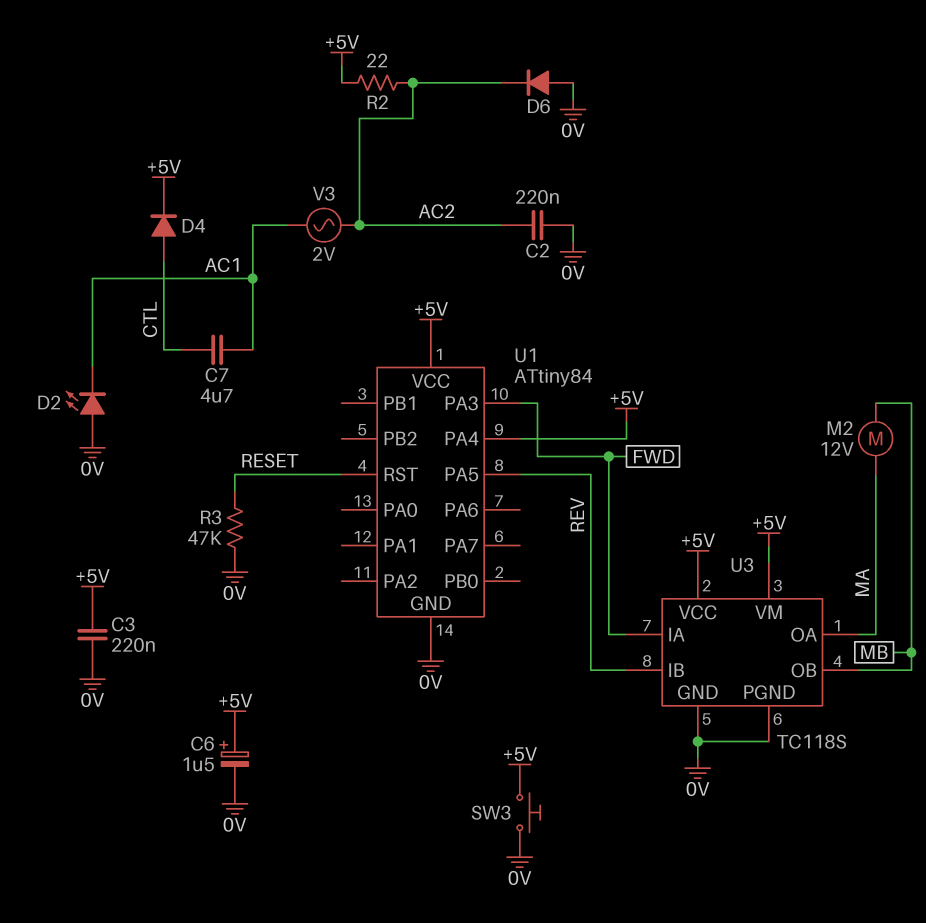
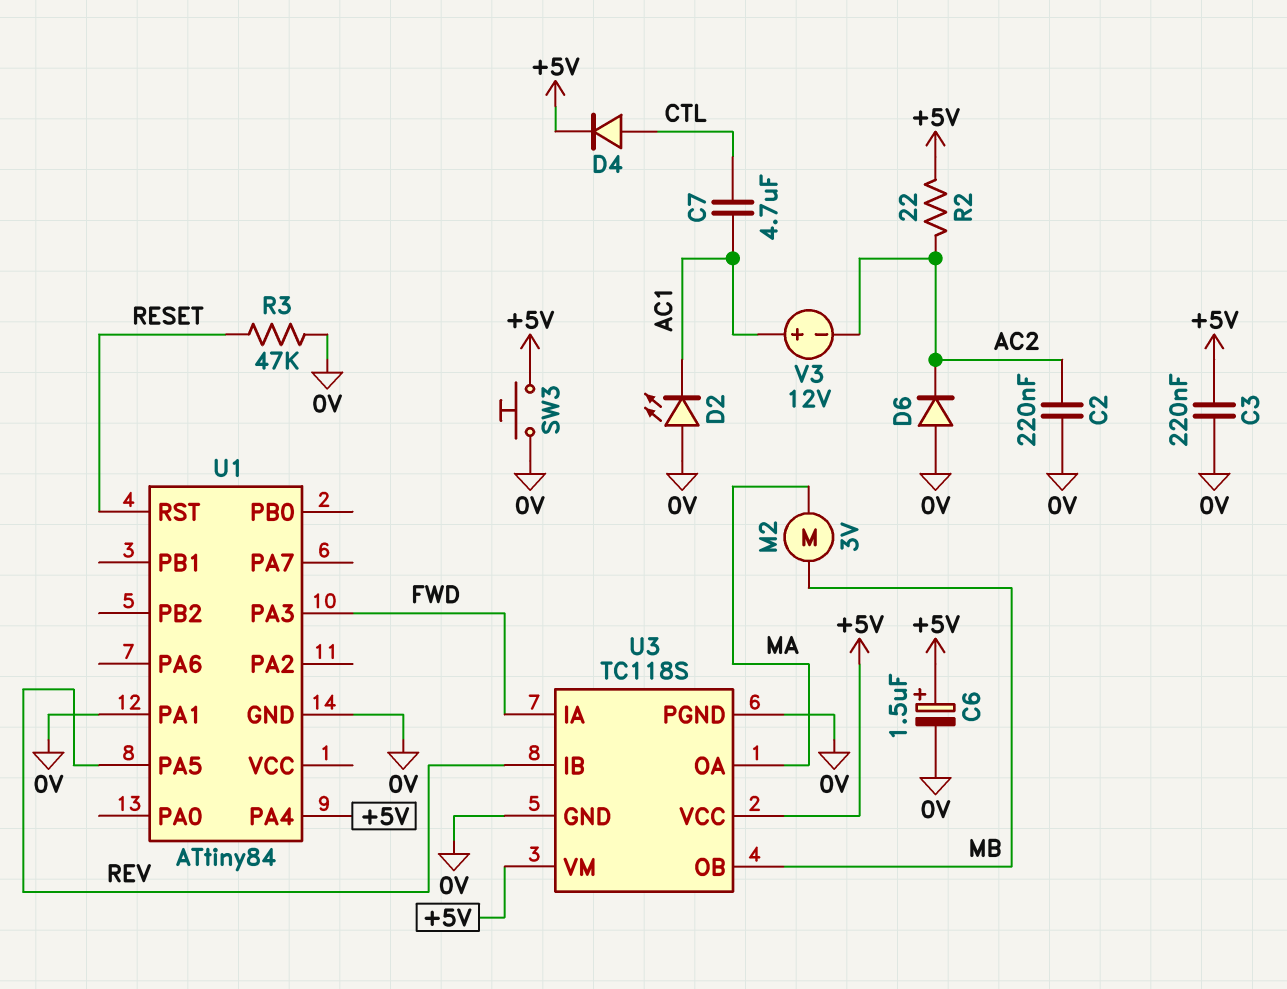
M2: motor 12V (MA, MB) -> motor 3V (MA, MB)
U1 pin PA1: none -> 0V
U1 pin VCC: +5V -> none
V3: AC 2V (AC1, AC2) -> 12V (plus AC1, minus AC2)

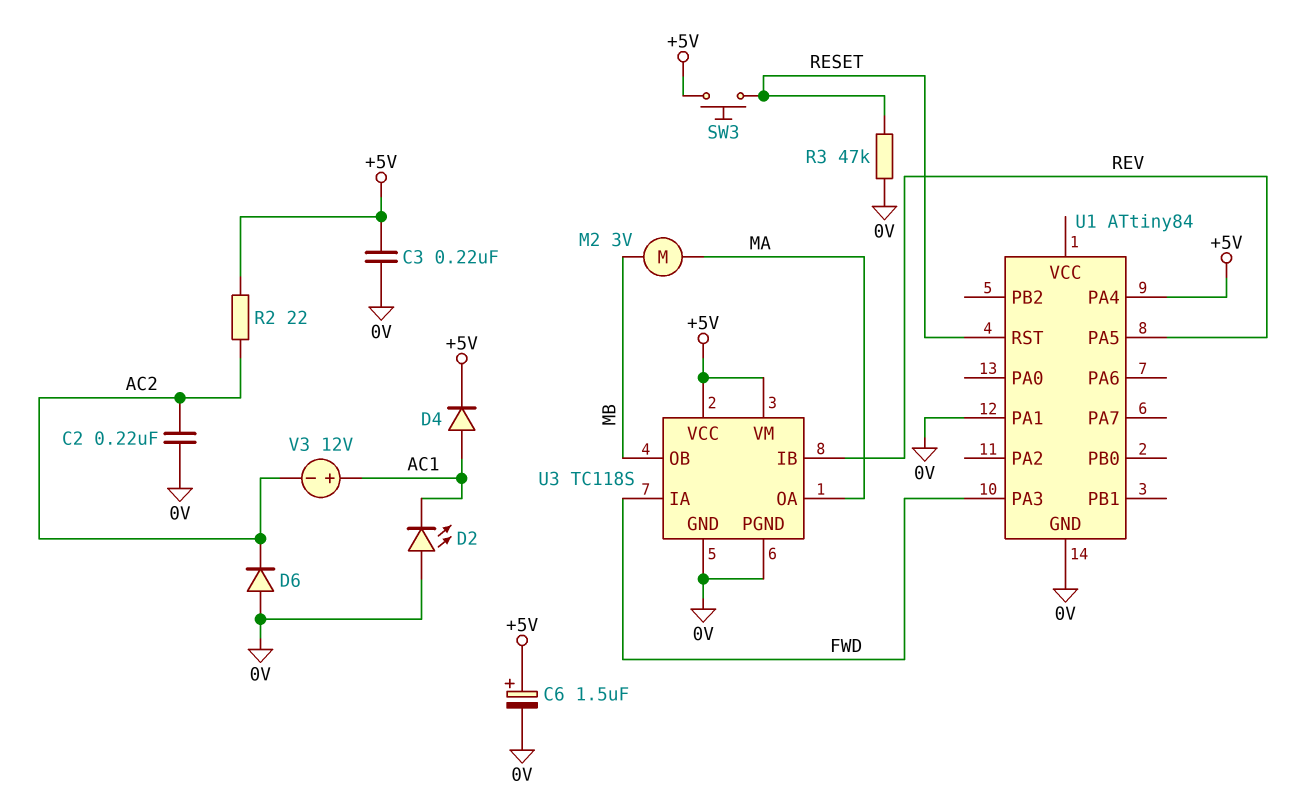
C7: 4.7uF (AC1, CTL) -> none
D4: diode (A CTL, K +5V) -> diode (A AC1, K +5V)
SW3: button (+5V, 0V) -> button (+5V, RESET)

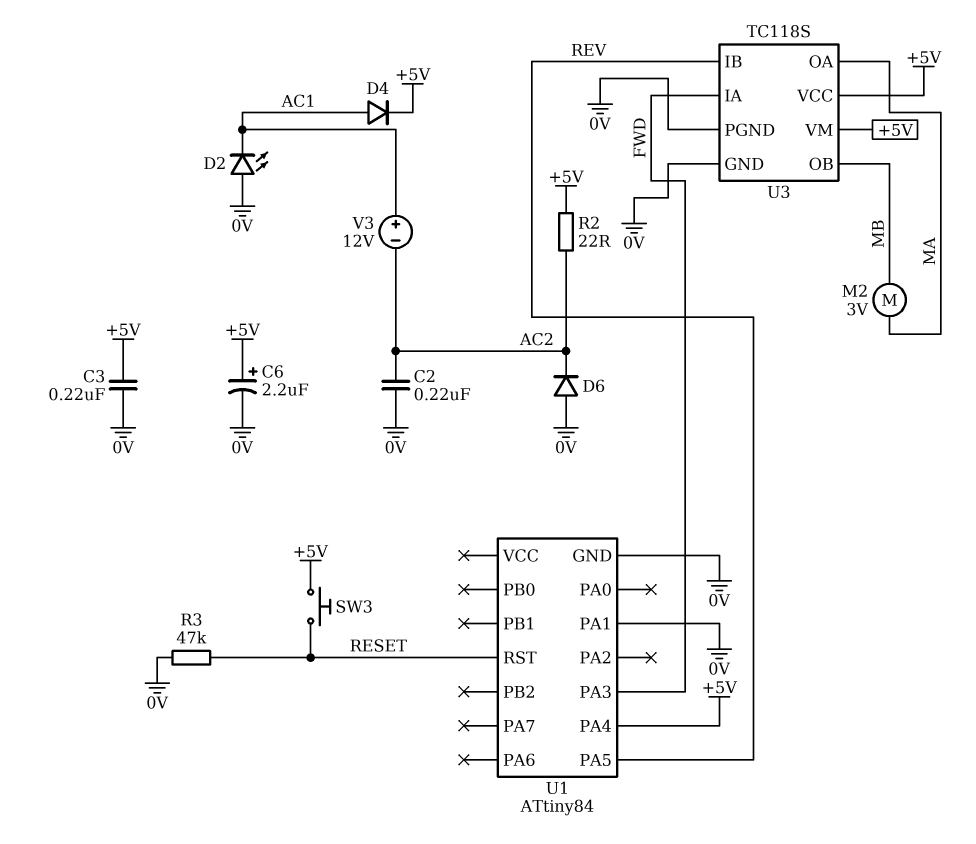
C6: 1.5uF (plus +5V, minus 0V) -> 2.2uF (plus +5V, minus 0V)

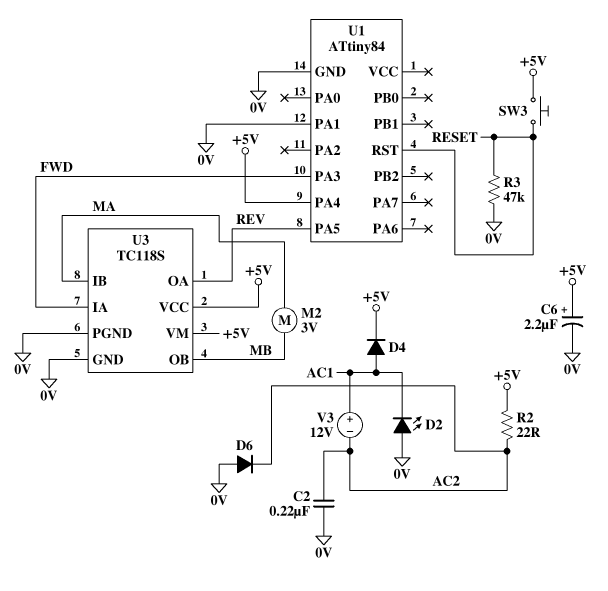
C3: 220nF (+5V, 0V) -> none
U3 pin IB: REV -> MA
U3 pin OA: MA -> REV

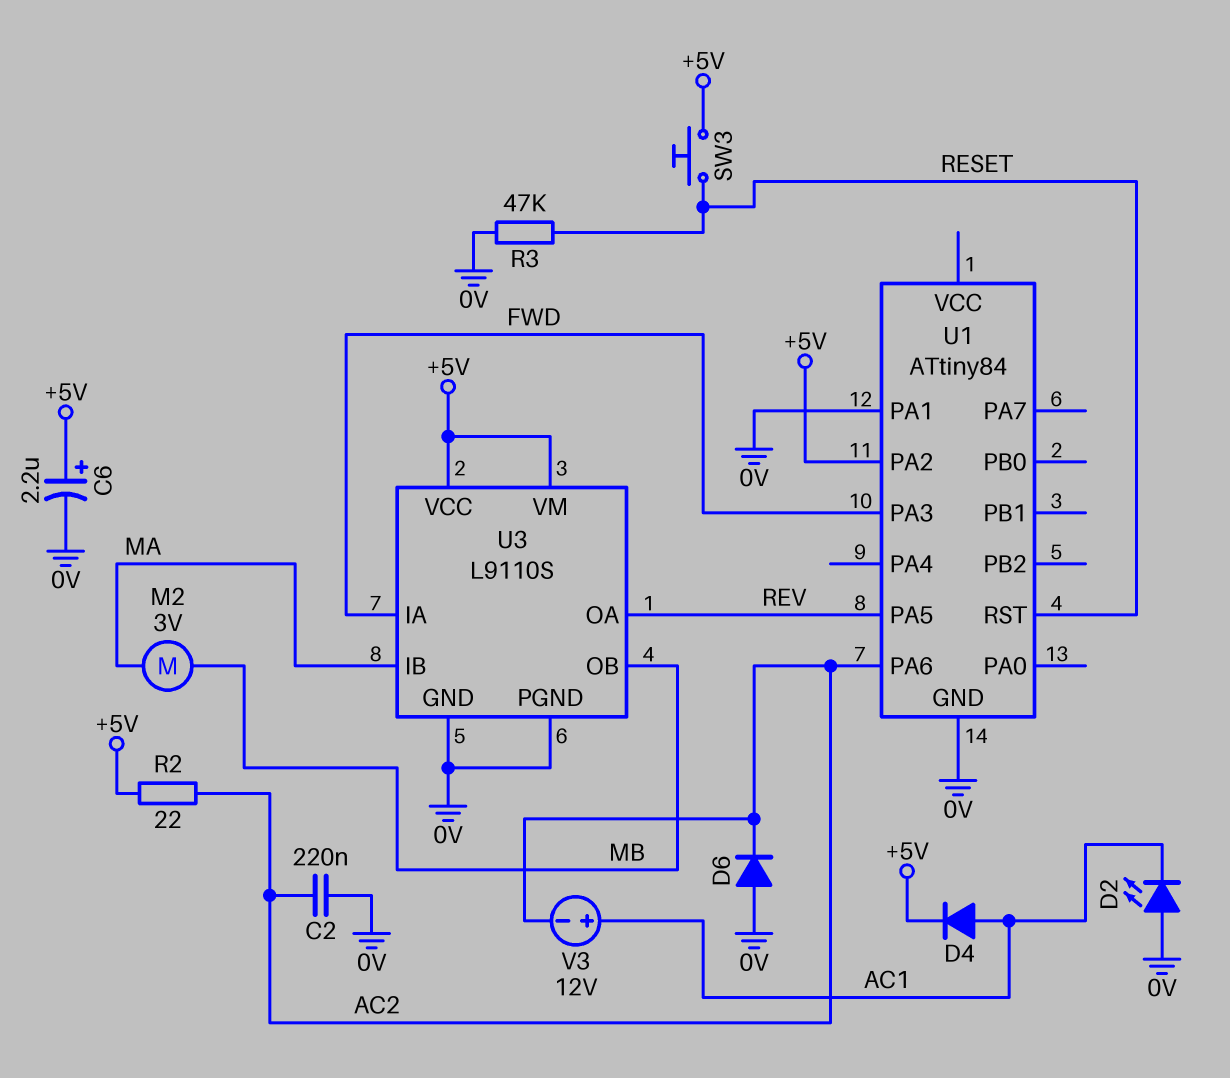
U1 pin PA2: none -> +5V
U1 pin PA4: +5V -> none
U1 pin PA6: none -> AC2
U3: TC118S -> L9110S

